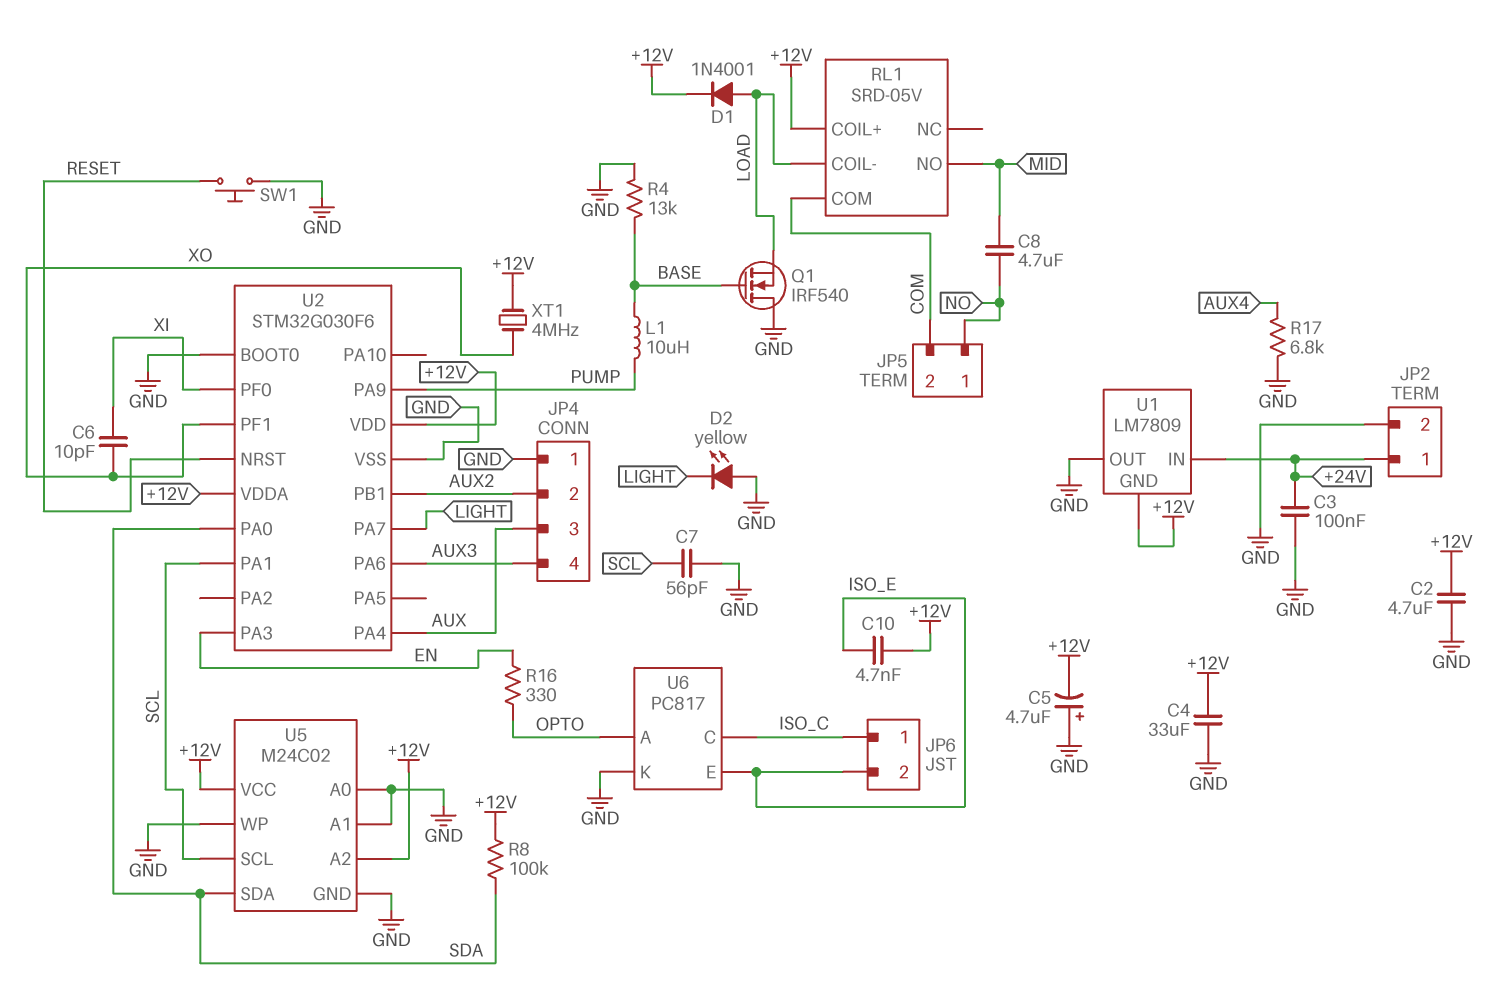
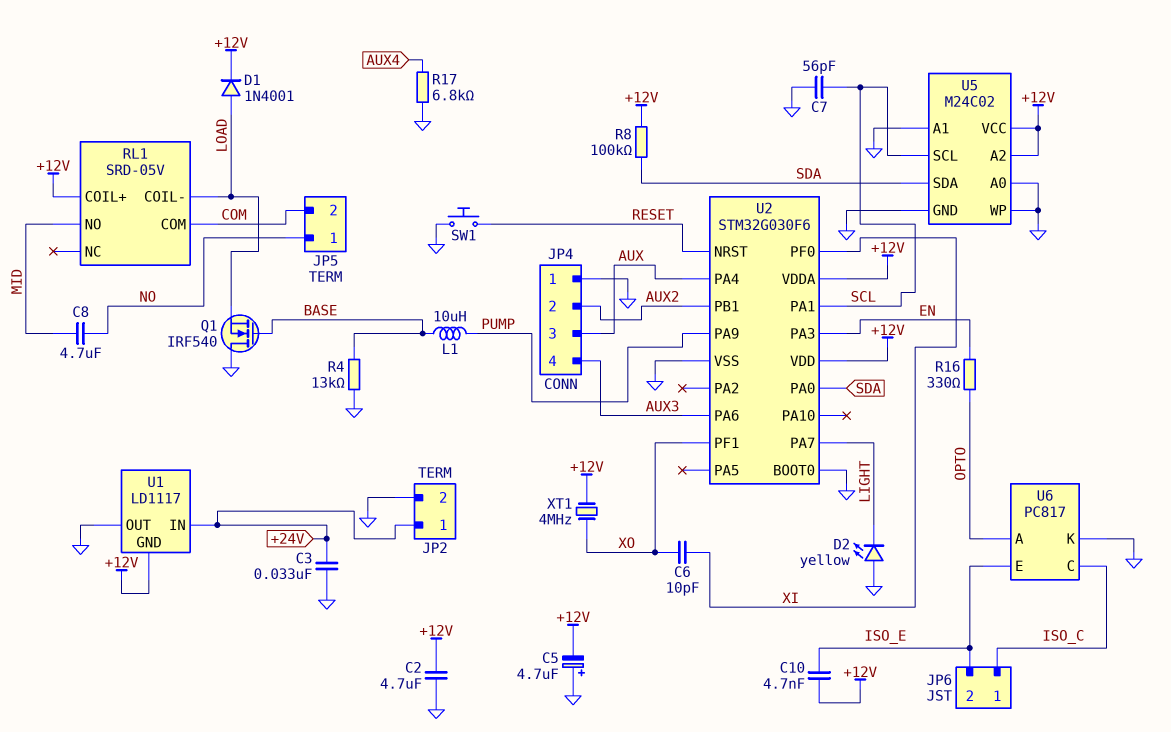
C3: 100nF (+24V, GND) -> 33nF (+24V, GND)
C4: 33uF (+12V, GND) -> none
U1: LM7809 -> LD1117

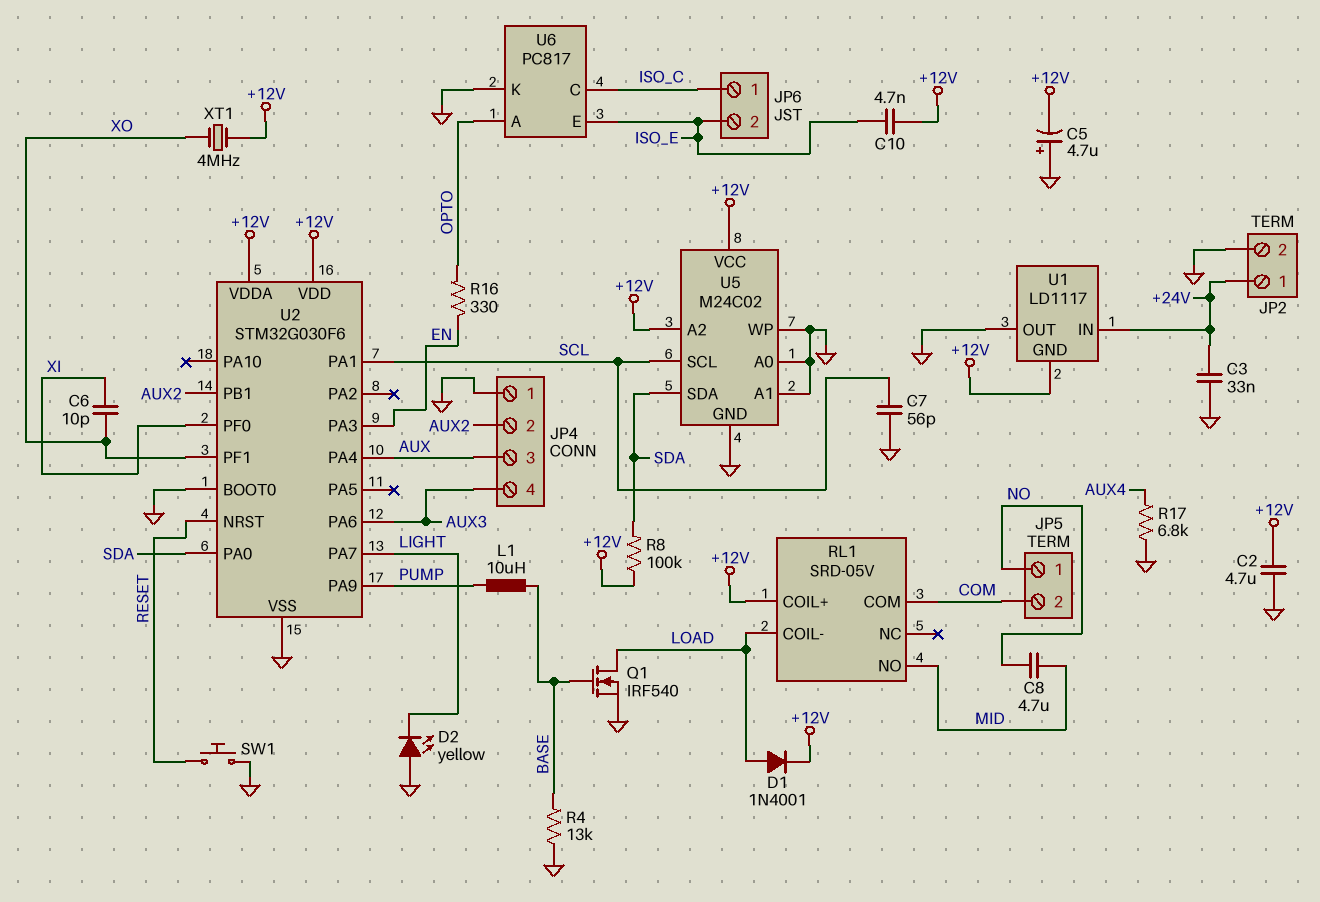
Q1: NMOS IRF540 (G BASE, D GND, S LOAD) -> NMOS IRF540 (G BASE, D LOAD, S GND)

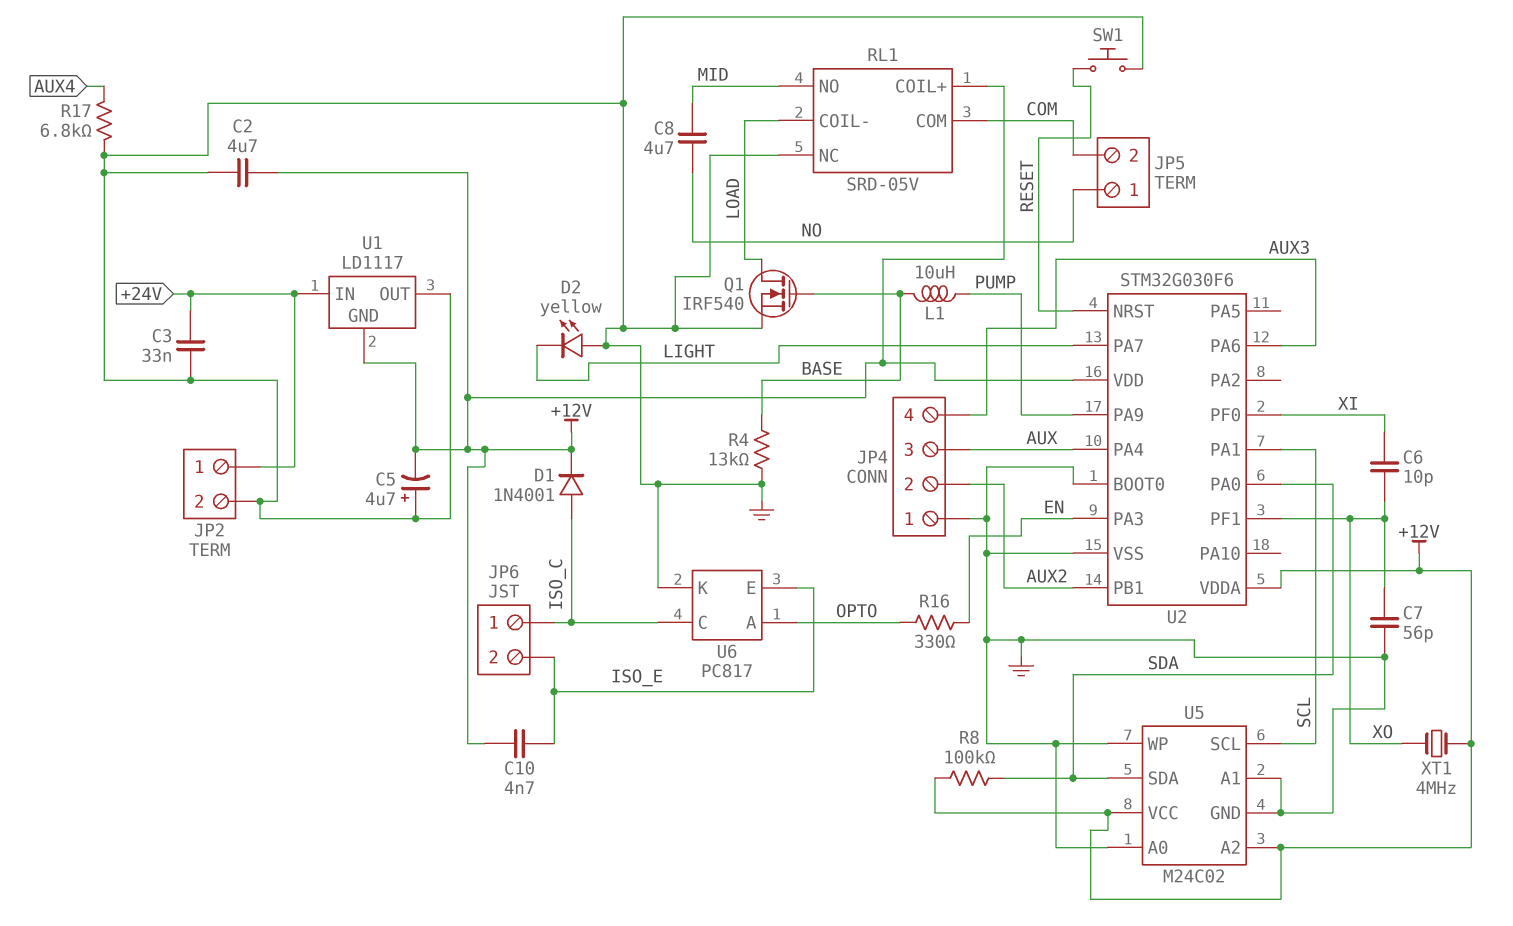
C7: 56pF (GND, SCL) -> 56pF (GND, XO)
D1: diode 1N4001 (A LOAD, K +12V) -> diode 1N4001 (A ISO_C, K +12V)
RL1 pin NC: none -> GND

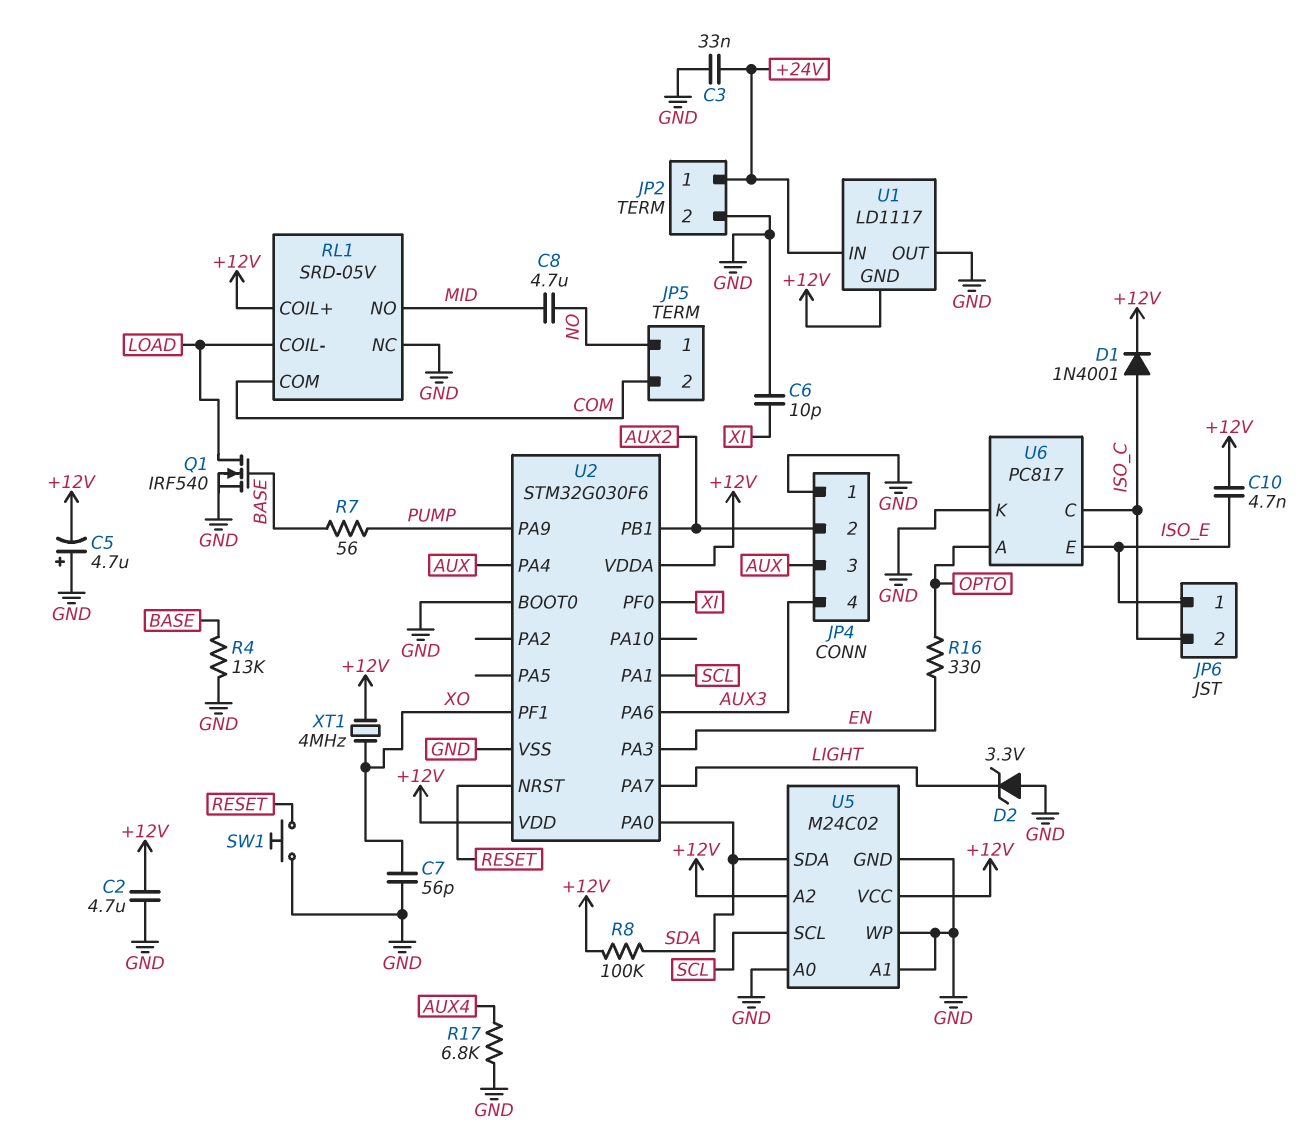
C6: 10pF (XI, XO) -> 10pF (GND, XI)
D2: LED yellow (A GND, K LIGHT) -> zener 3.3V (A GND, K LIGHT)
JP6 pin 1: ISO_C -> ISO_E
JP6 pin 2: ISO_E -> ISO_C
L1: 10uH (BASE, PUMP) -> none
R7: none -> 56 (BASE, PUMP)

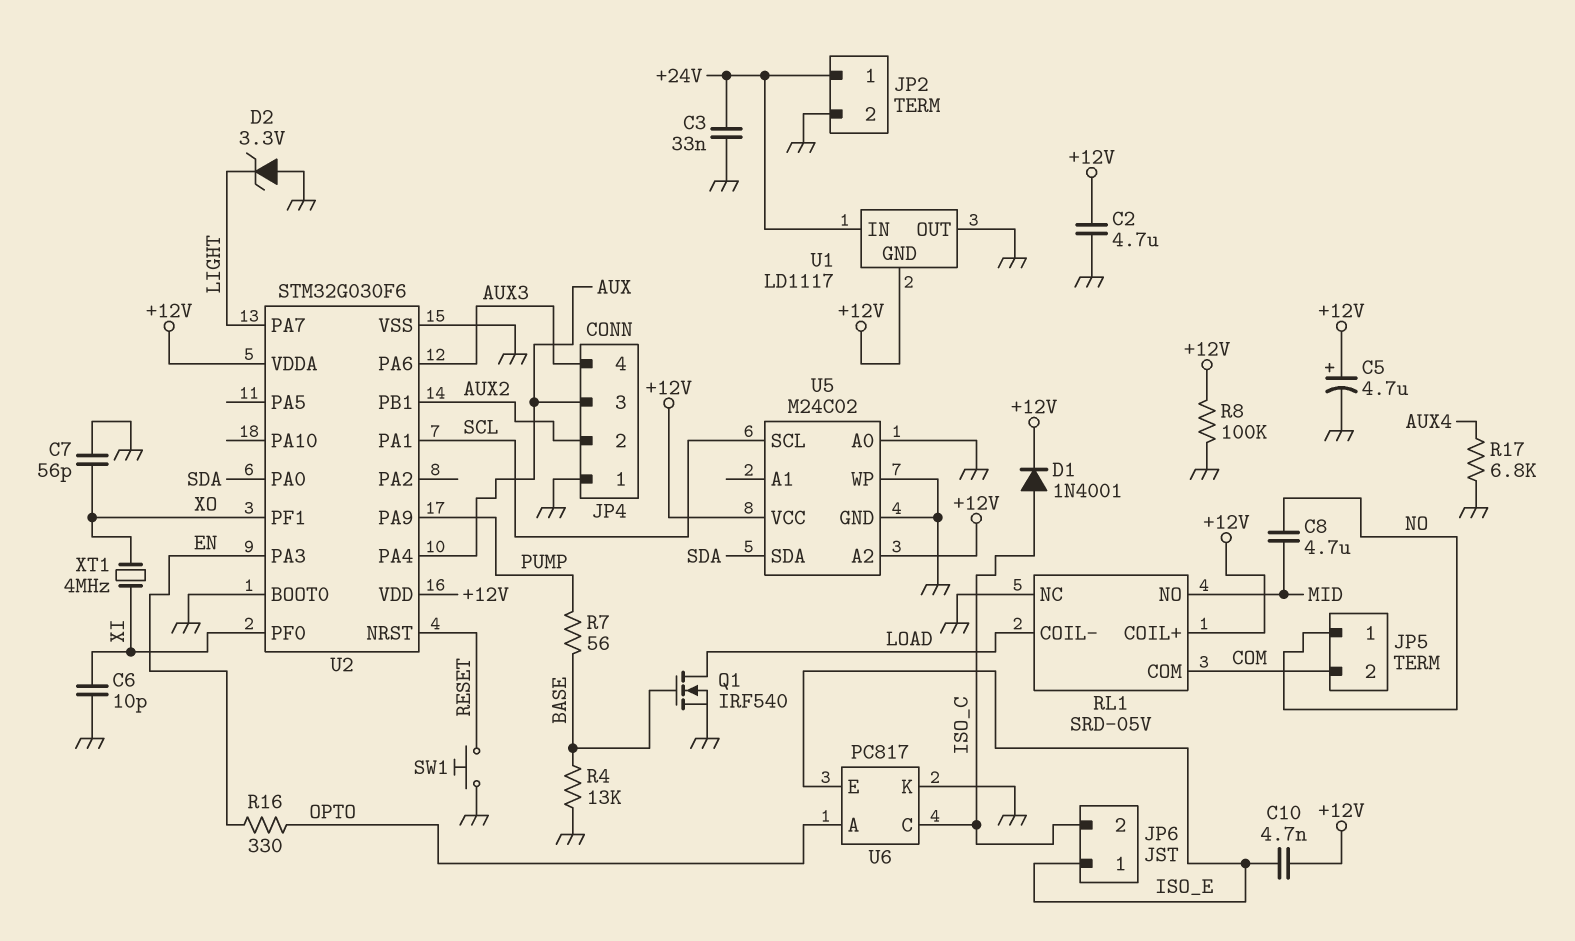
C5: 4.7uF (plus GND, minus +12V) -> 4.7uF (plus +12V, minus GND)
R8: 100k (+12V, SDA) -> 100k (+12V, GND)
U5 pin A1: GND -> none
XT1: 4MHz (+12V, XO) -> 4MHz (XI, XO)

